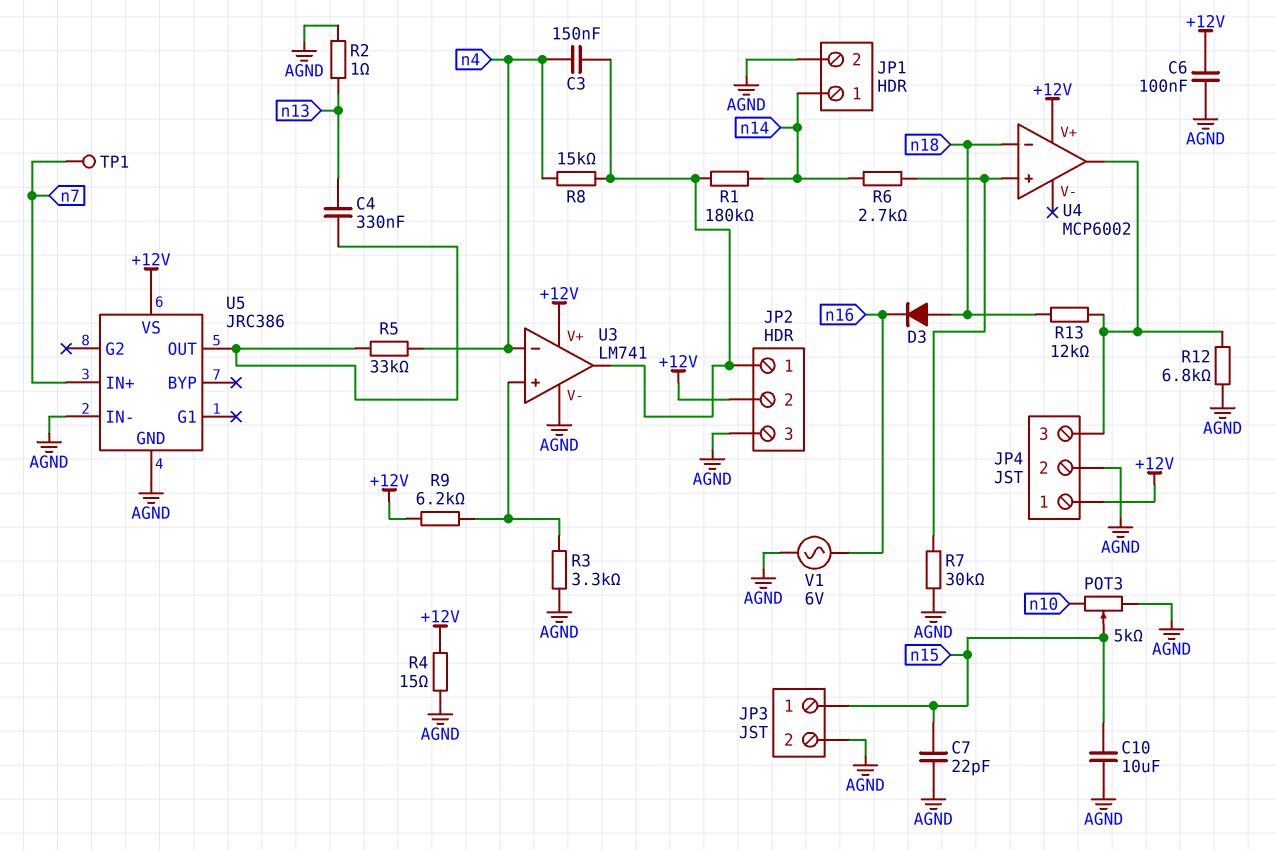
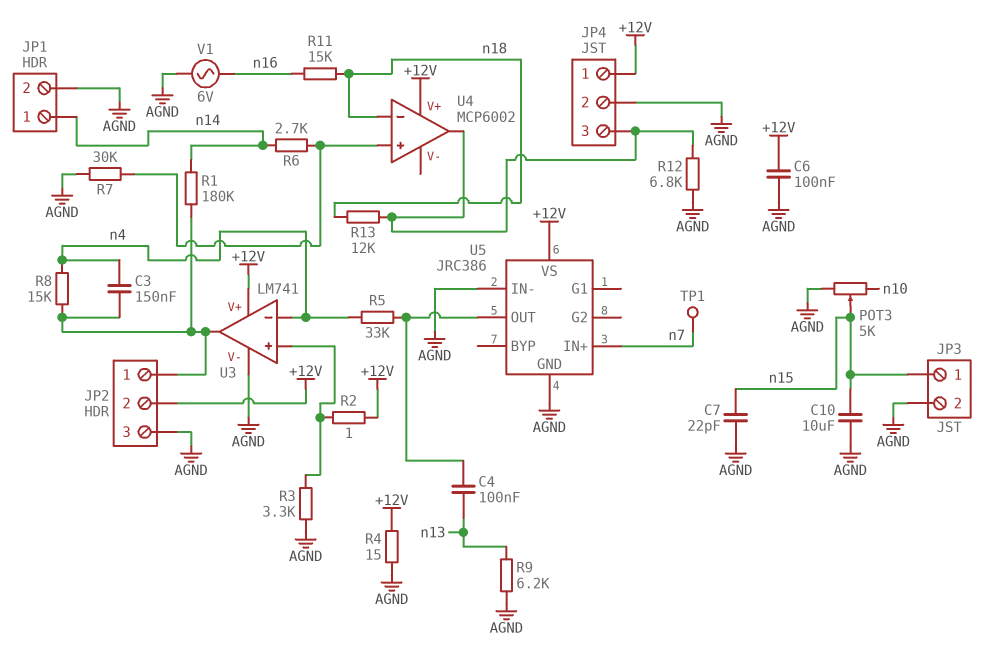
C4: 330nF (U5/OUT, n13) -> 100nF (U5/OUT, n13)
D3: diode (A n18, K n16) -> none
R2: 1 (AGND, n13) -> 1 (+12V, U3/in+)
R9: 6.2k (+12V, U3/in+) -> 6.2k (AGND, n13)
R11: none -> 15k (n16, n18)

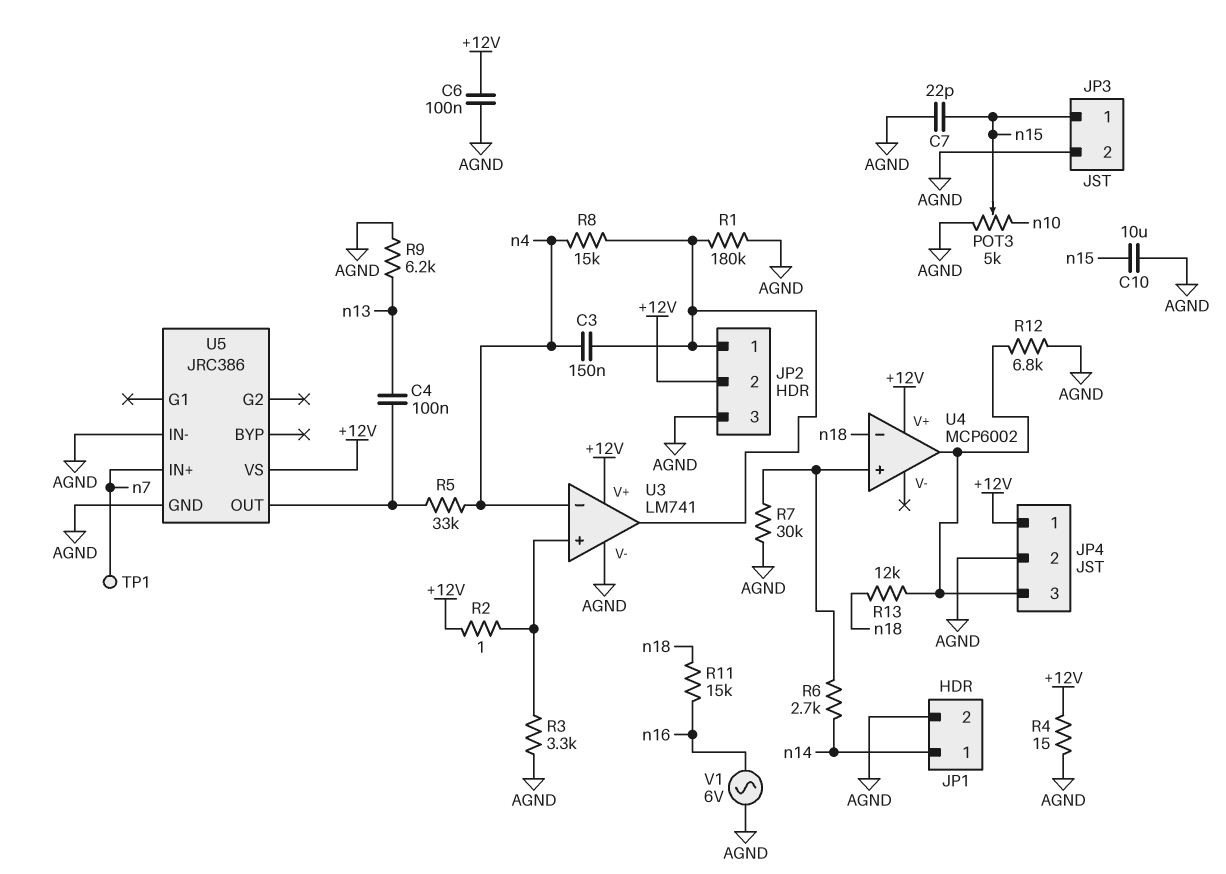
R1: 180k (JP2/1, n14) -> 180k (AGND, JP2/1)

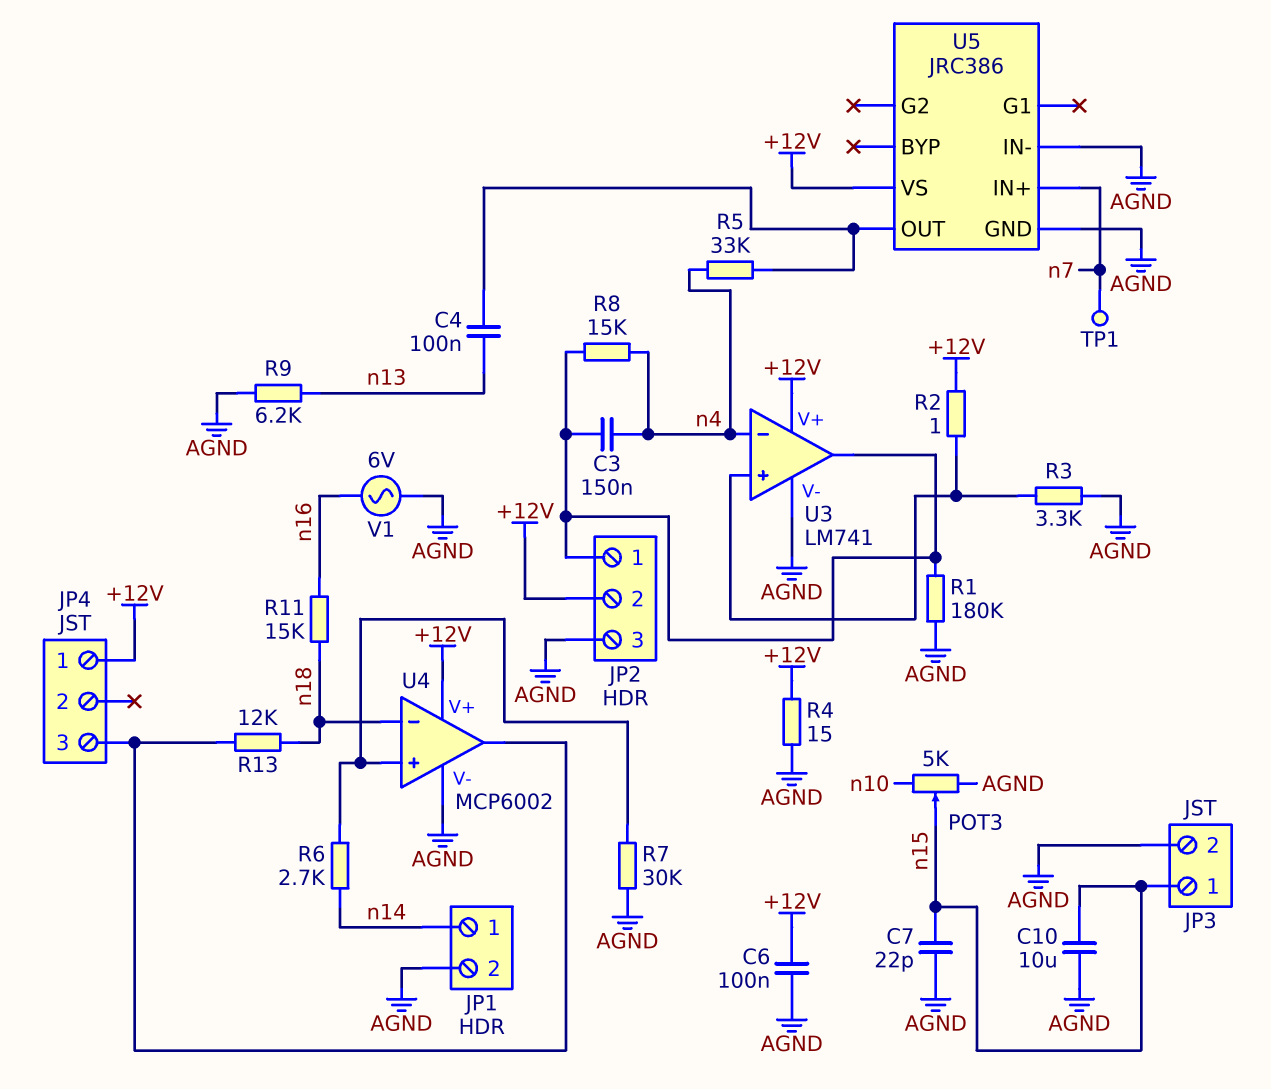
JP4 pin 2: AGND -> none
R12: 6.8k (AGND, JP4/3) -> none
U4 pin V-: none -> AGND

